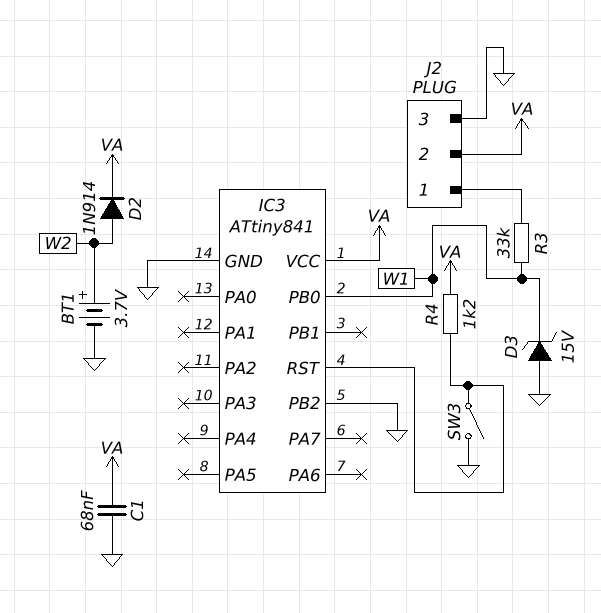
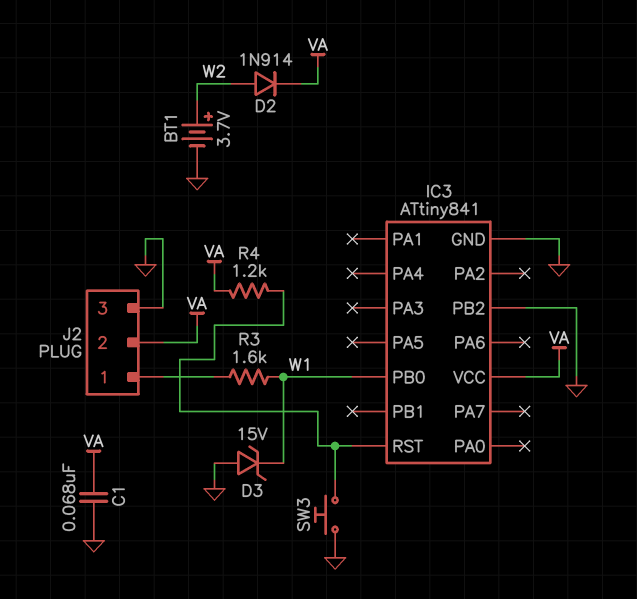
R3: 33k (J2/1, W1) -> 1.6k (J2/1, W1)
SW3: switch (GND, IC3/RST) -> button (GND, IC3/RST)

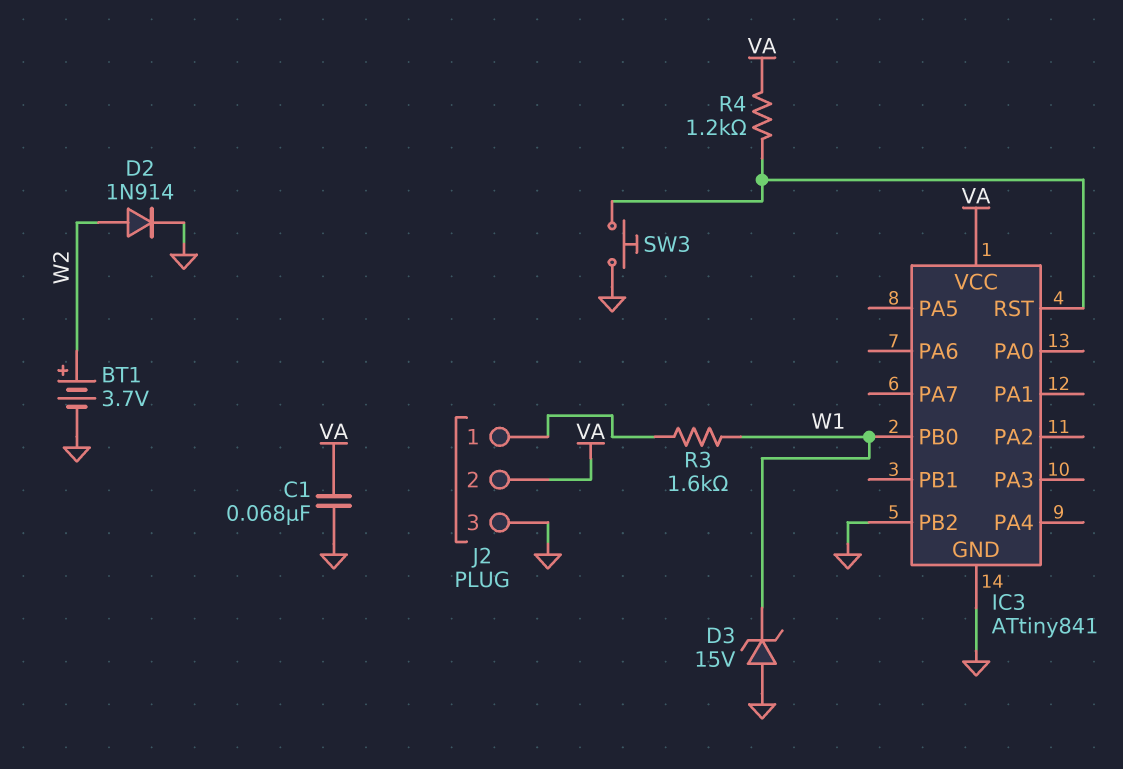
D2: diode 1N914 (A W2, K VA) -> diode 1N914 (A W2, K GND)

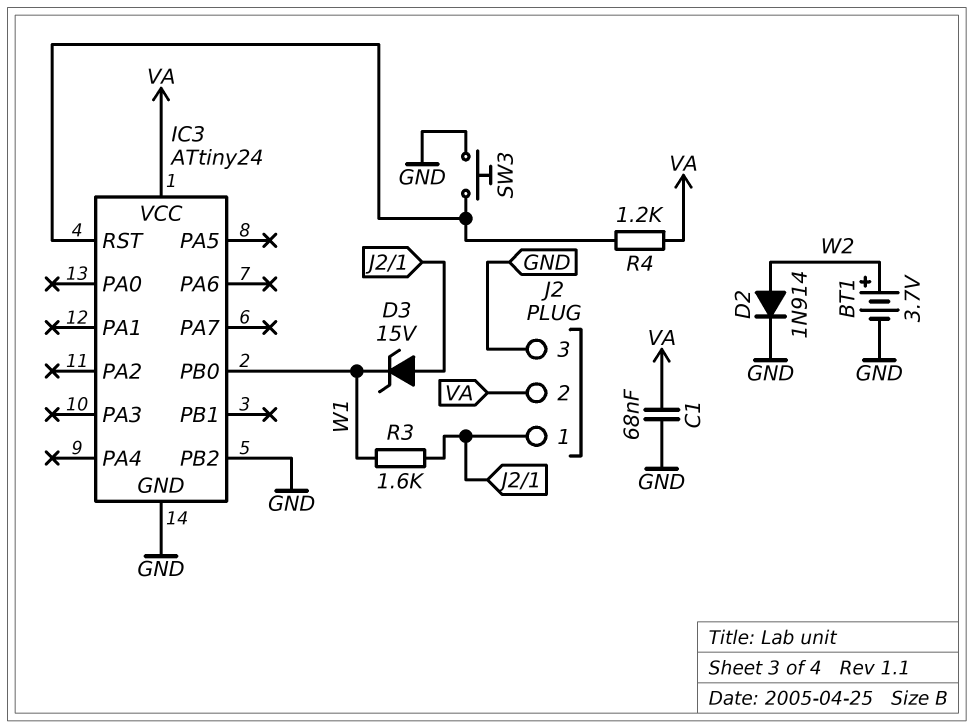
D3: zener 15V (A GND, K W1) -> zener 15V (A J2/1, K W1)
IC3: ATtiny841 -> ATtiny24

